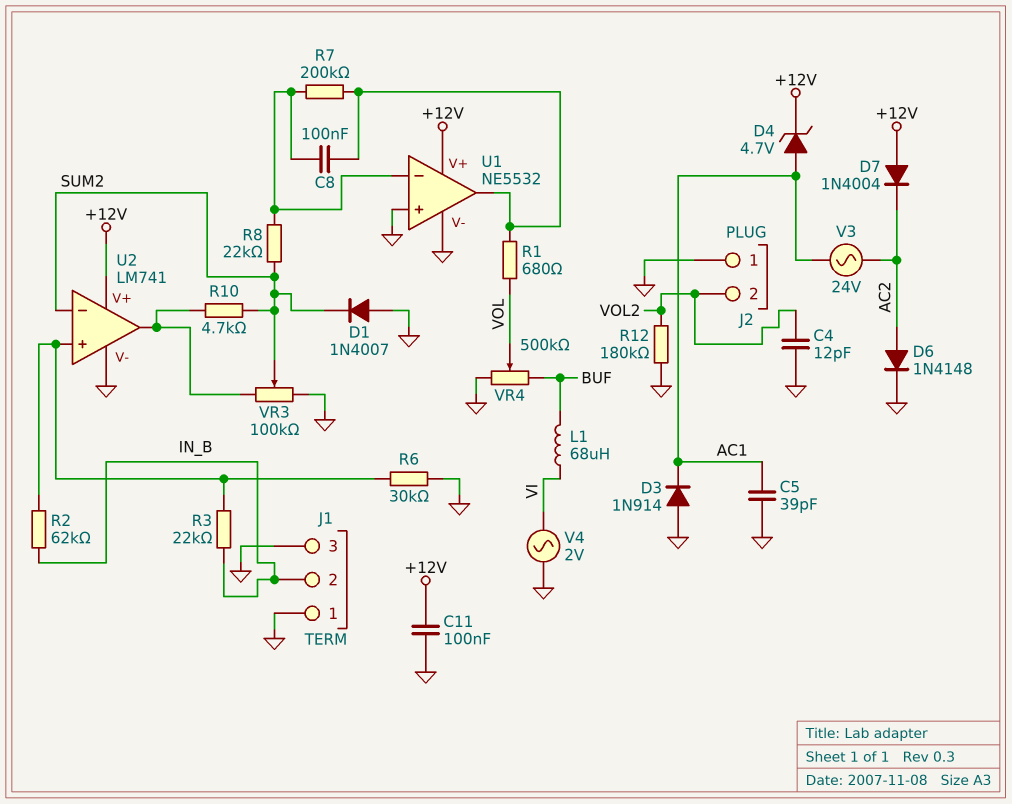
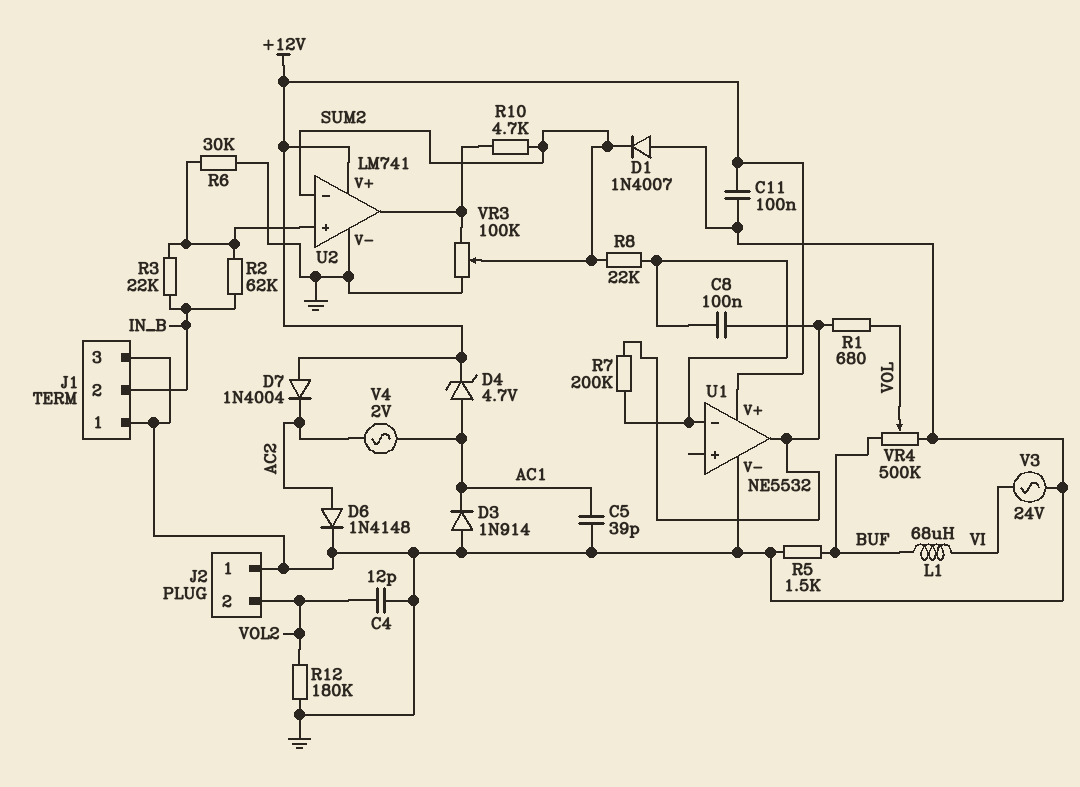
R5: none -> 1.5k (BUF, GND)
U1 pin in+: GND -> none
V3: AC 24V (AC1, AC2) -> AC 24V (GND, VI)
V4: AC 2V (GND, VI) -> AC 2V (AC1, AC2)

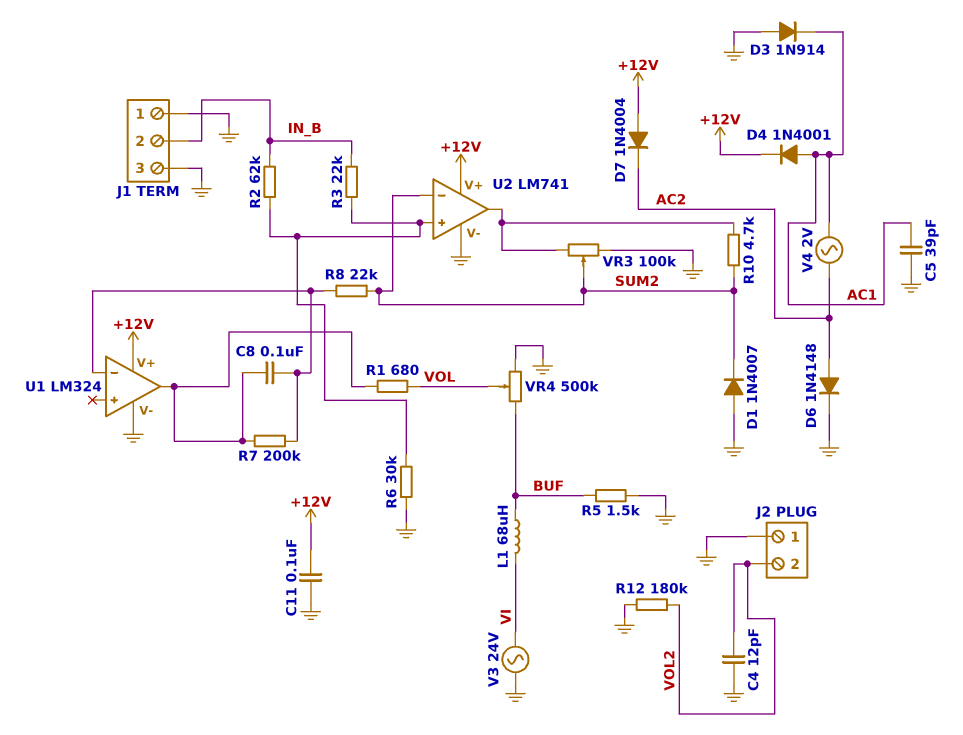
D4: zener 4.7V (A AC1, K +12V) -> diode 1N4001 (A AC1, K +12V)
U1: NE5532 -> LM324

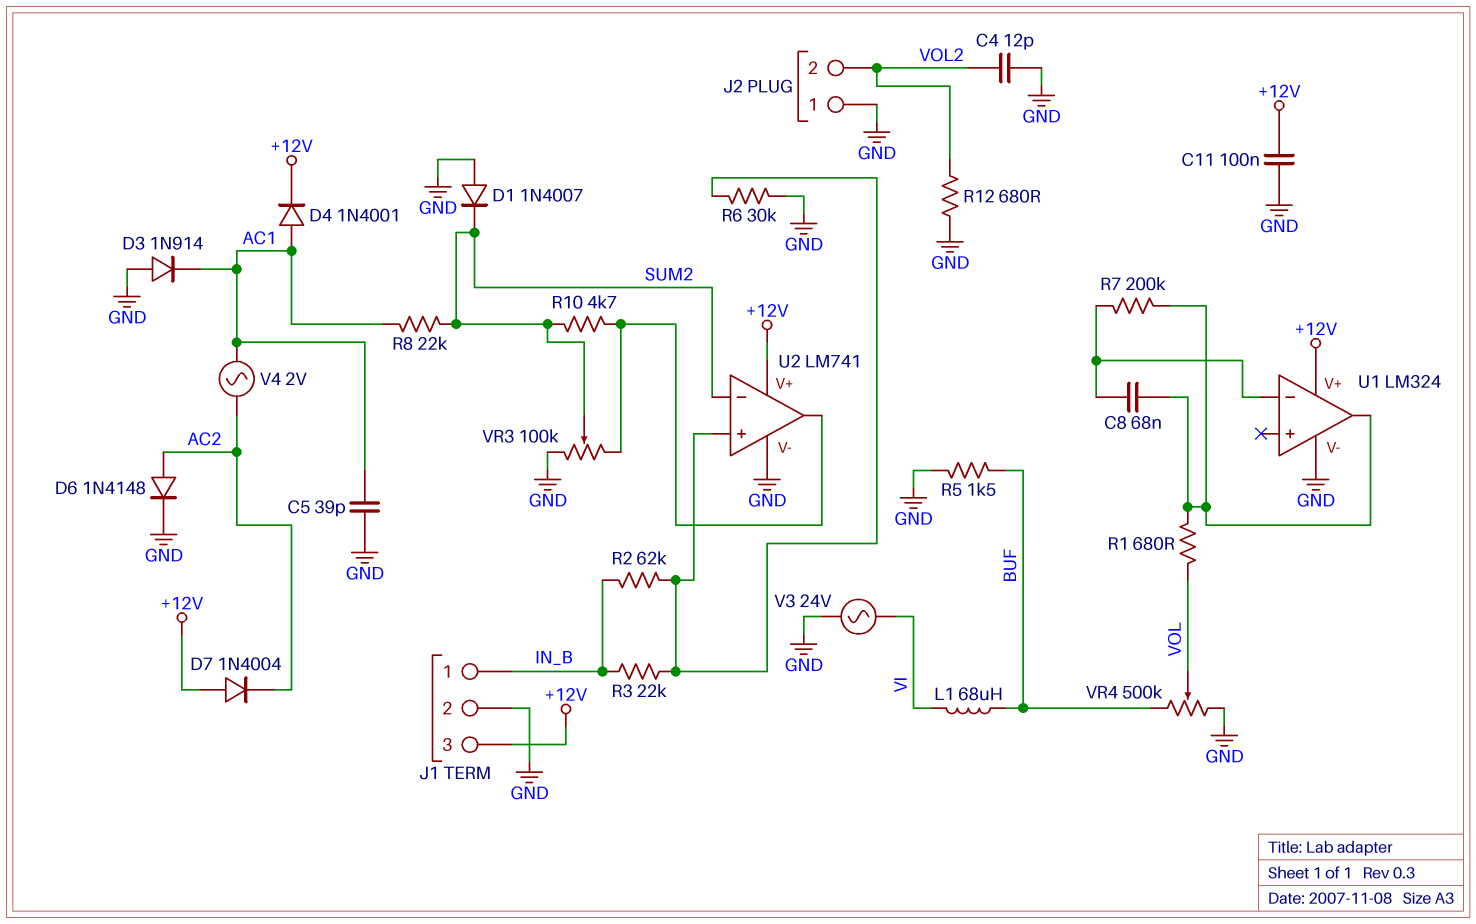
C8: 100nF (U1/in-, U1/out) -> 68nF (U1/in-, U1/out)
J1 pin 1: GND -> IN_B
J1 pin 2: IN_B -> GND
J1 pin 3: GND -> +12V
R8: 22k (SUM2, U1/in-) -> 22k (AC1, SUM2)
R12: 180k (GND, VOL2) -> 680 (GND, VOL2)

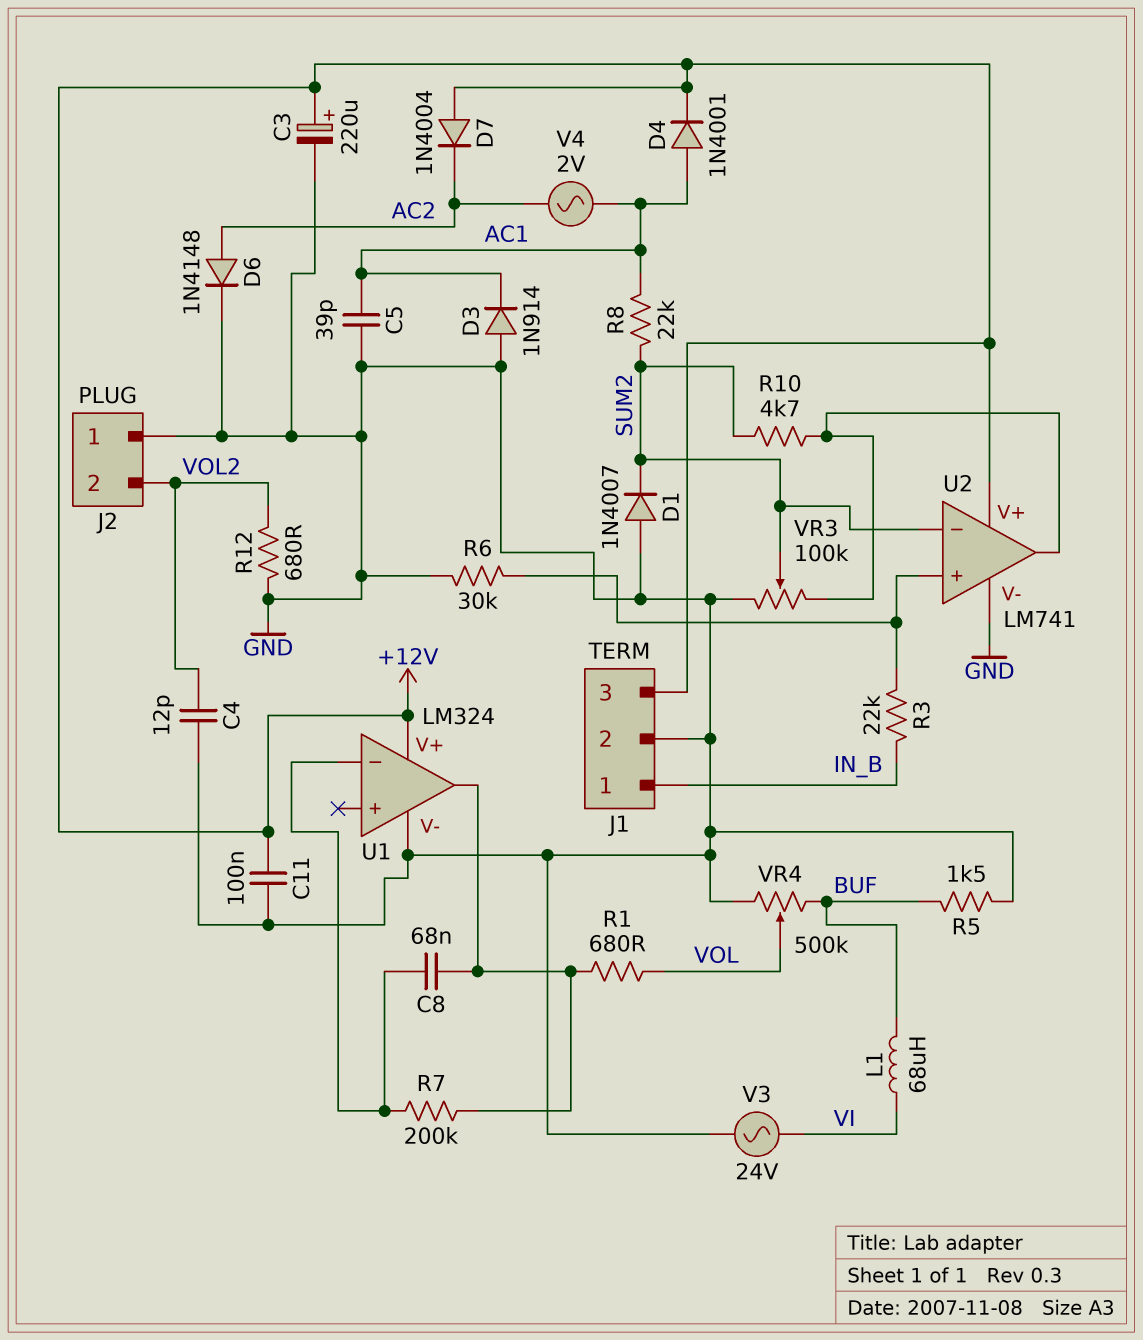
C3: none -> 220uF (plus +12V, minus GND)
R2: 62k (IN_B, U2/in+) -> none

